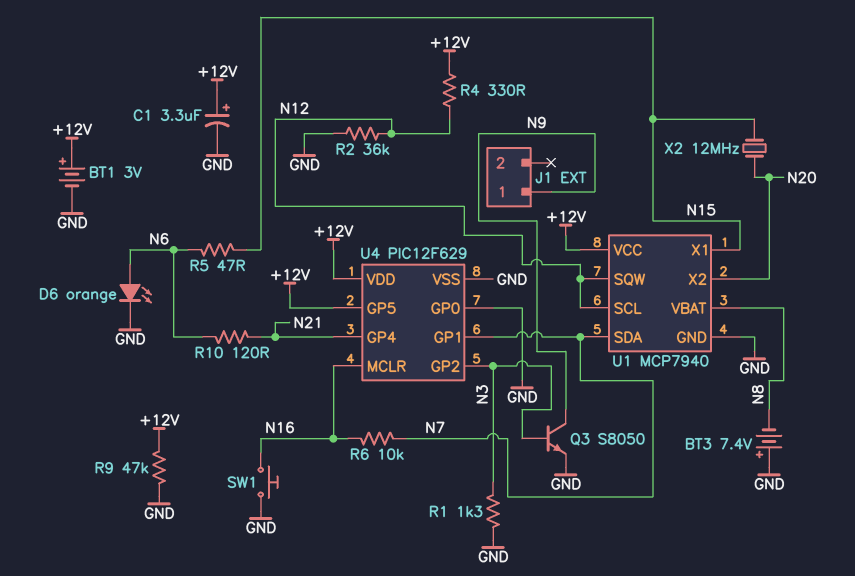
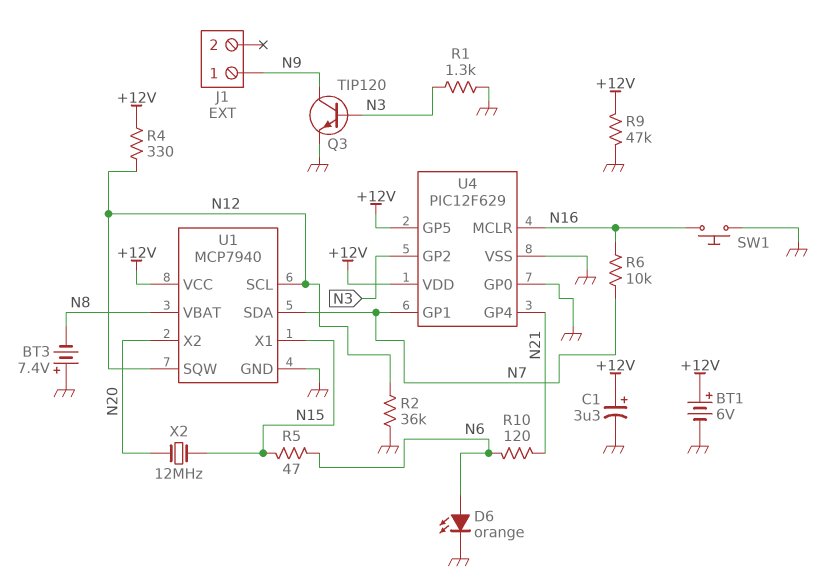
BT1: 3V (plus +12V, minus GND) -> 6V (plus +12V, minus GND)
Q3: NPN S8050 (B N3, C N9, E GND) -> NPN TIP120 (B N3, C N9, E GND)

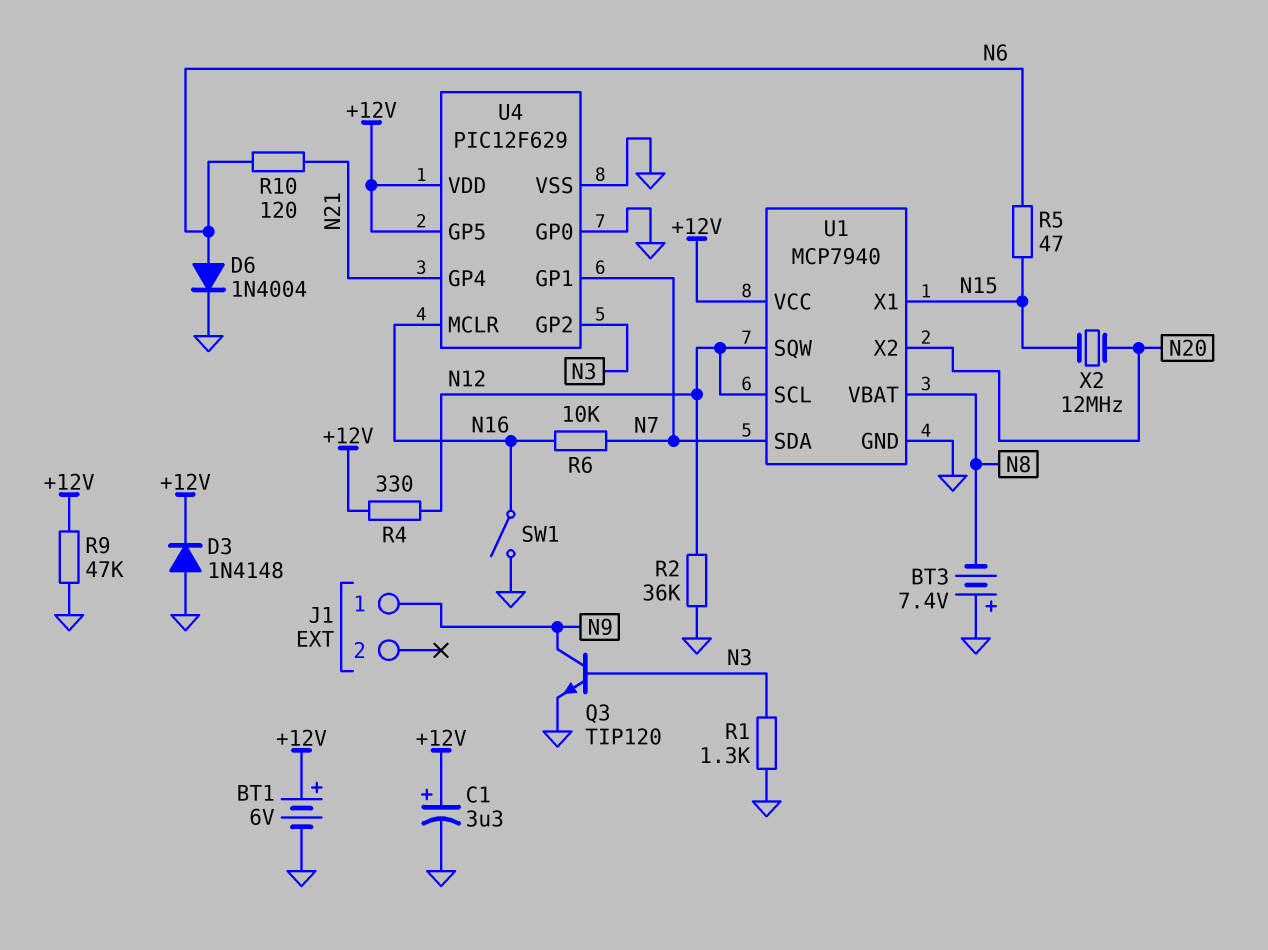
D3: none -> diode 1N4148 (A GND, K +12V)
D6: LED orange (A N6, K GND) -> diode 1N4004 (A N6, K GND)
SW1: button (GND, N16) -> switch (GND, N16)

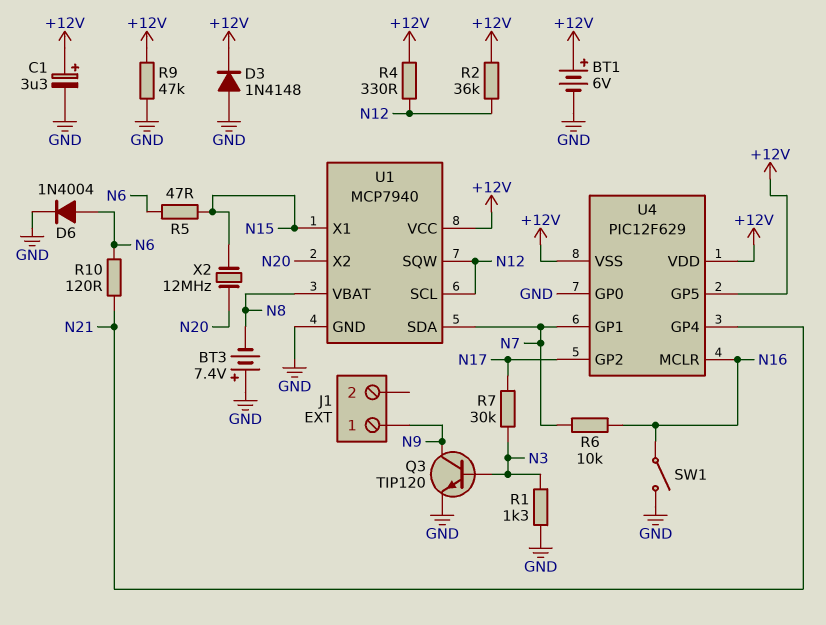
R2: 36k (GND, N12) -> 36k (+12V, N12)
R7: none -> 30k (N3, N17)
U4 pin GP2: N3 -> N17
U4 pin VSS: GND -> +12V

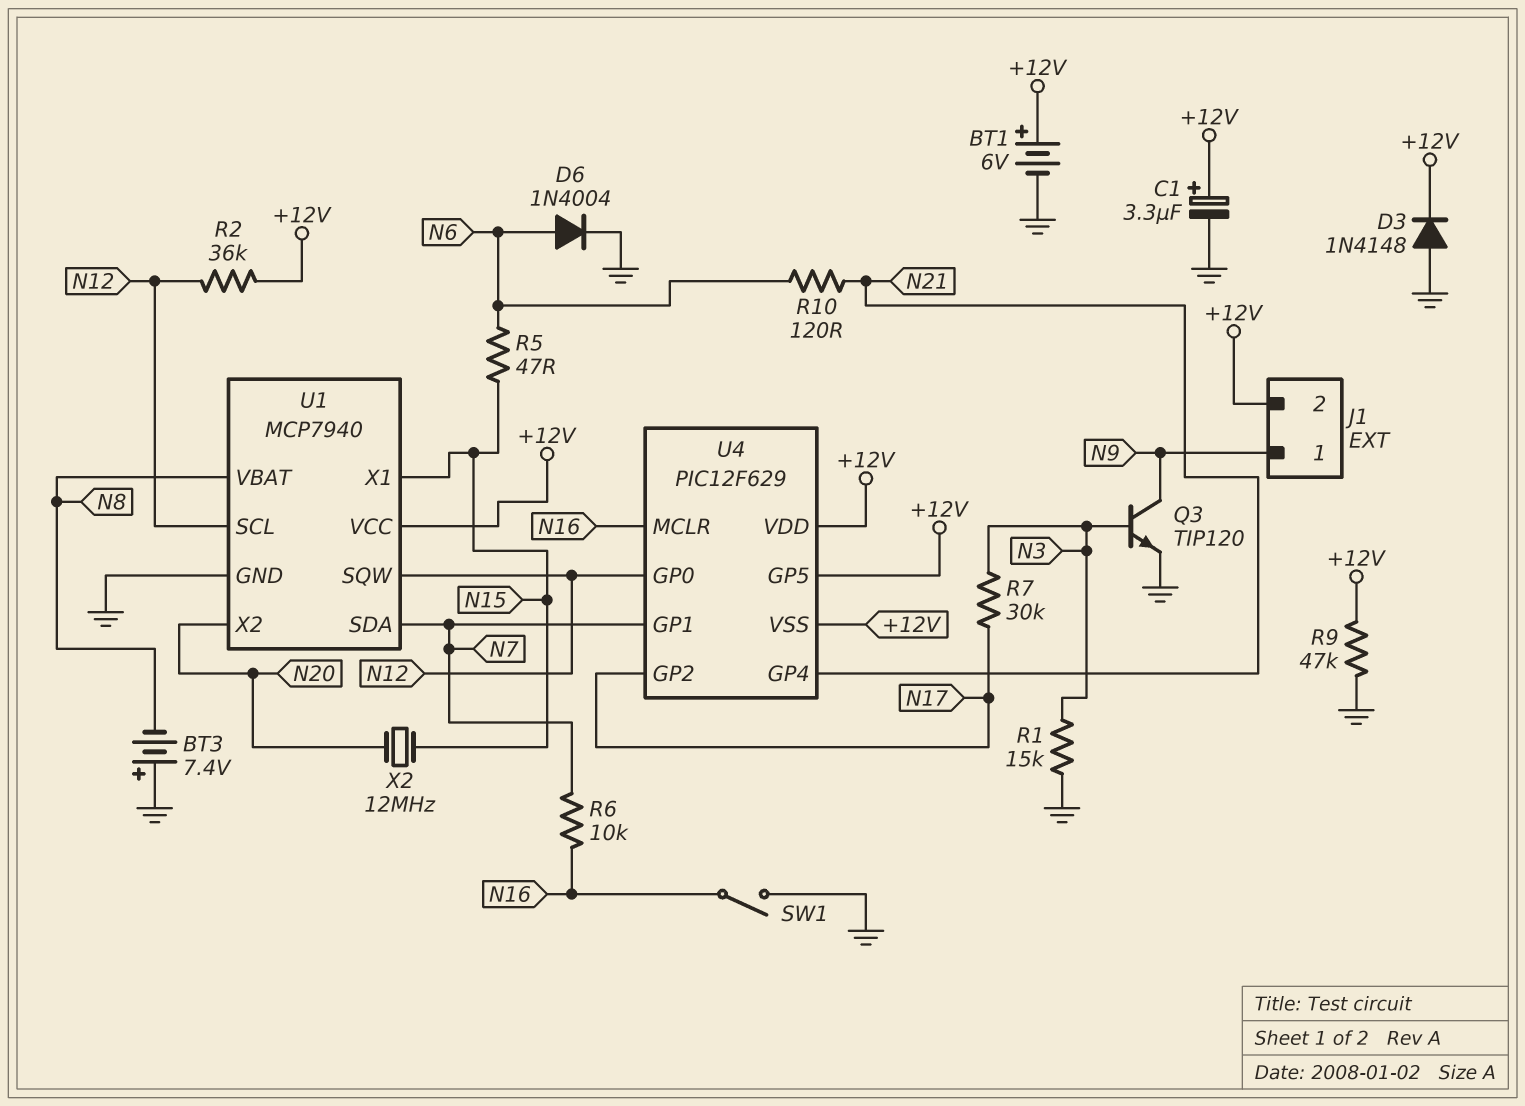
J1 pin 2: none -> +12V
R1: 1.3k (GND, N3) -> 15k (GND, N3)
R4: 330 (+12V, N12) -> none
U4 pin GP0: GND -> N12

